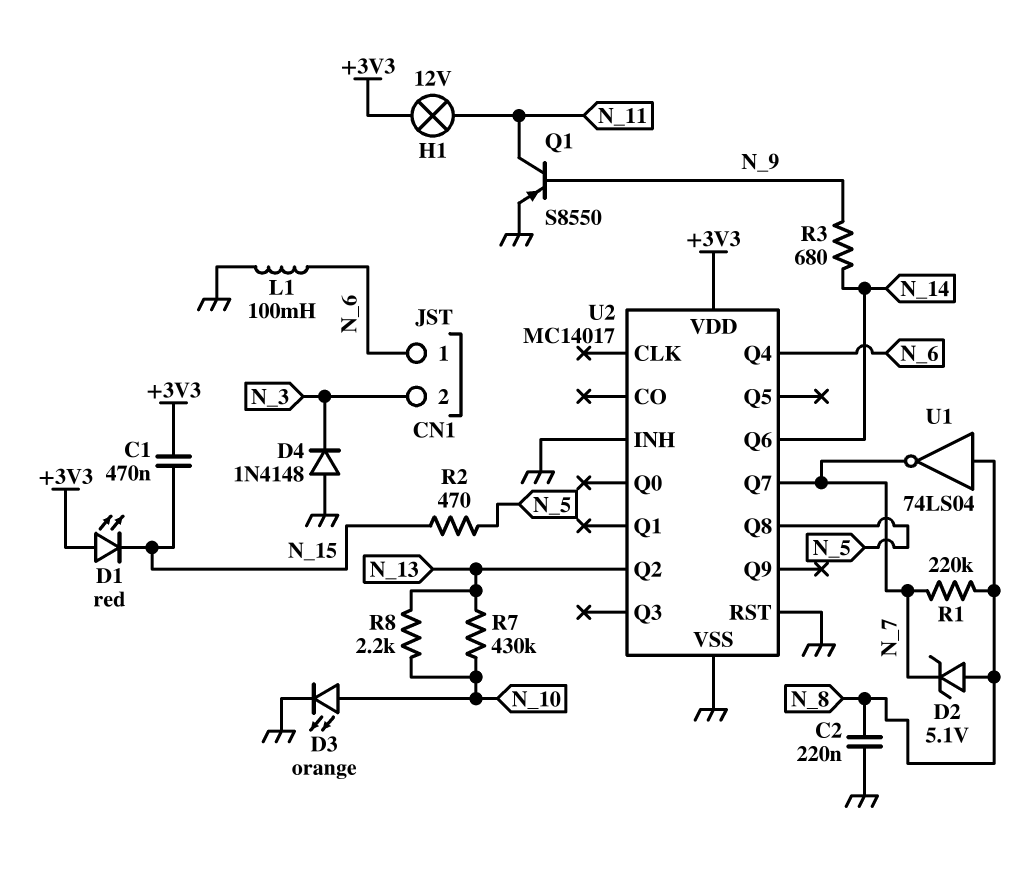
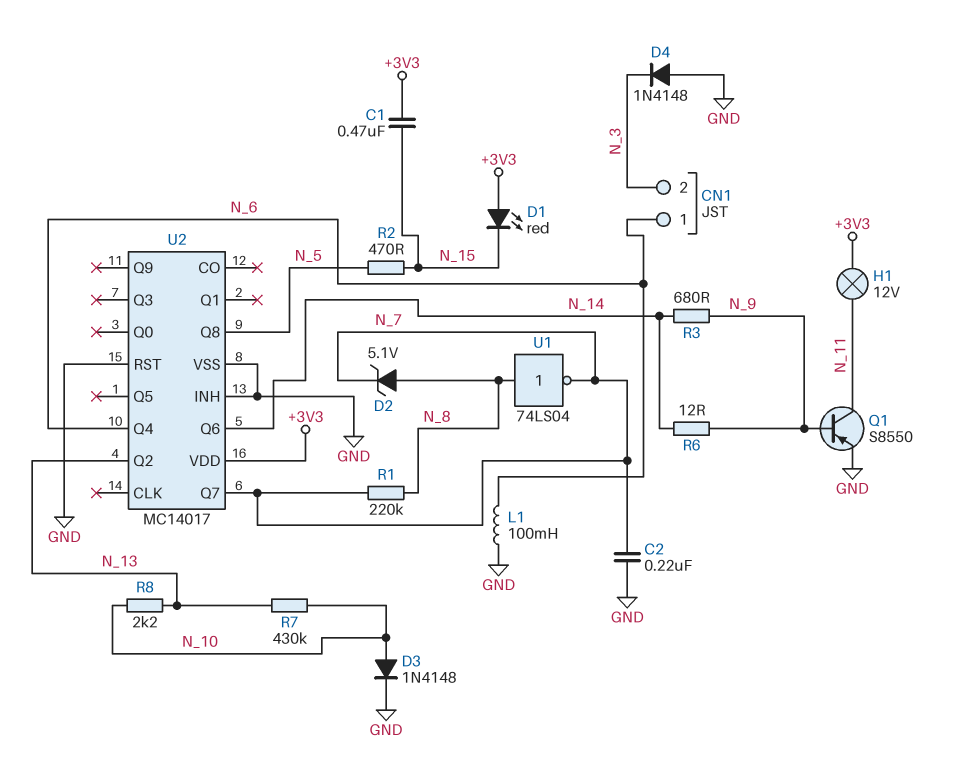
C2: 220nF (GND, N_8) -> 220nF (GND, N_7)
D3: LED orange (A N_10, K GND) -> diode 1N4148 (A N_10, K GND)
R6: none -> 12 (N_9, N_14)

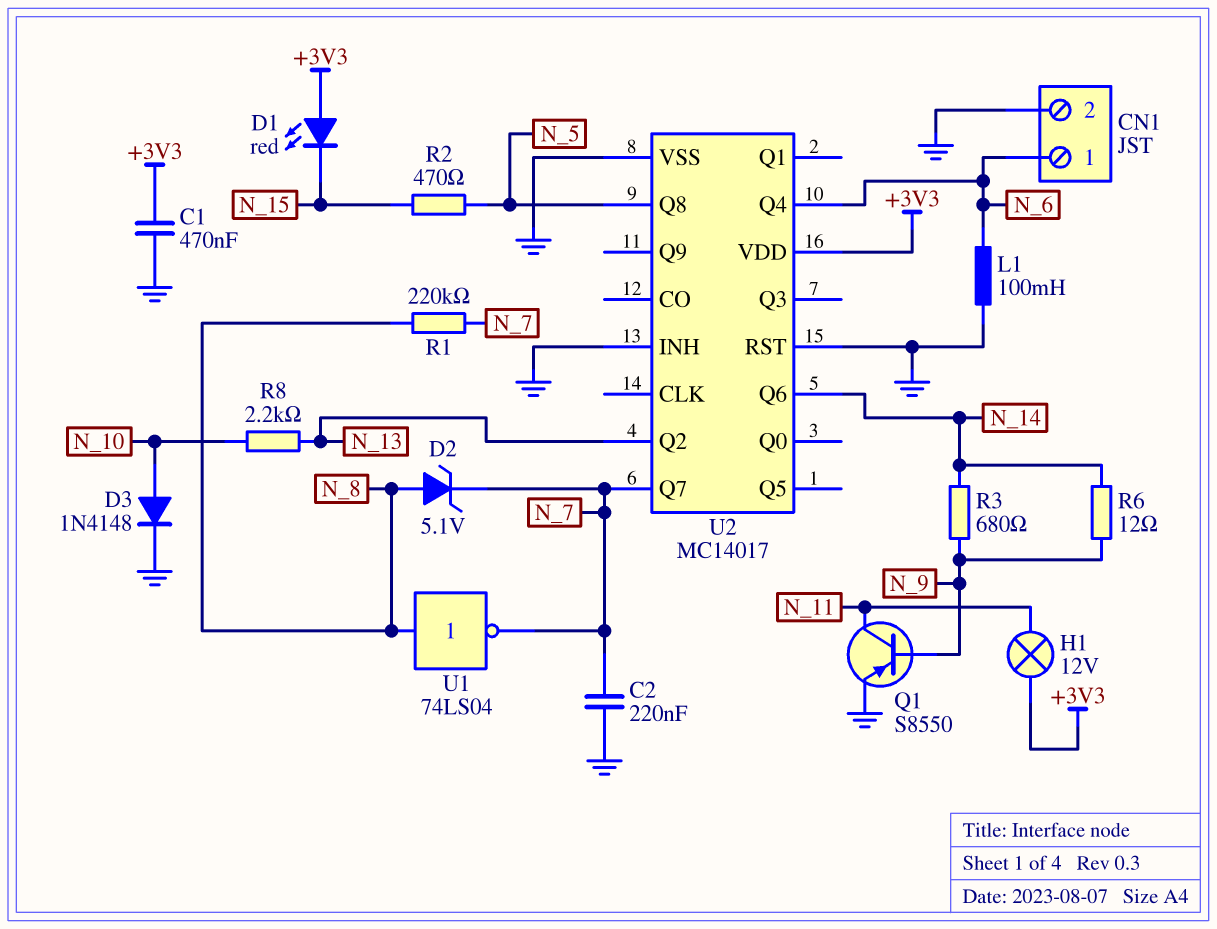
C1: 470nF (+3V3, N_15) -> 470nF (+3V3, GND)
CN1 pin 2: N_3 -> GND
D4: diode 1N4148 (A GND, K N_3) -> none
R7: 430k (N_10, N_13) -> none

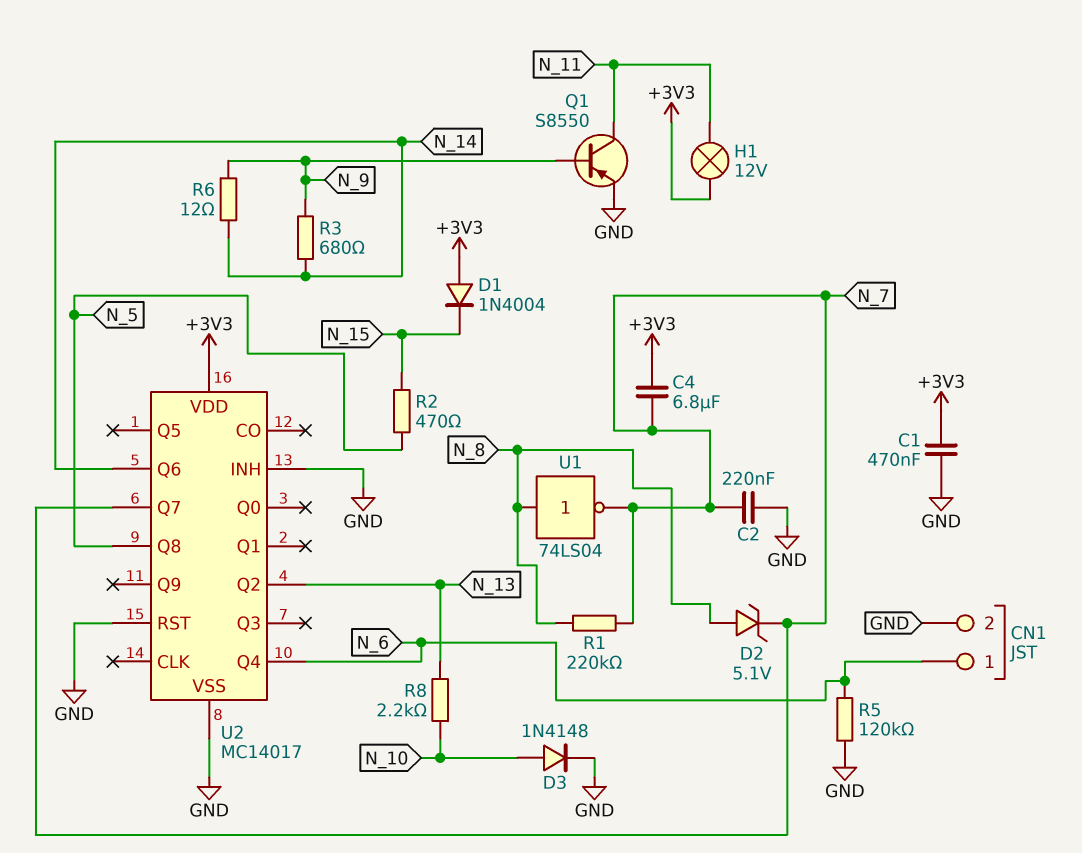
C4: none -> 6.8uF (+3V3, N_7)
D1: LED red (A +3V3, K N_15) -> diode 1N4004 (A +3V3, K N_15)
L1: 100mH (GND, N_6) -> none
R5: none -> 120k (GND, N_6)

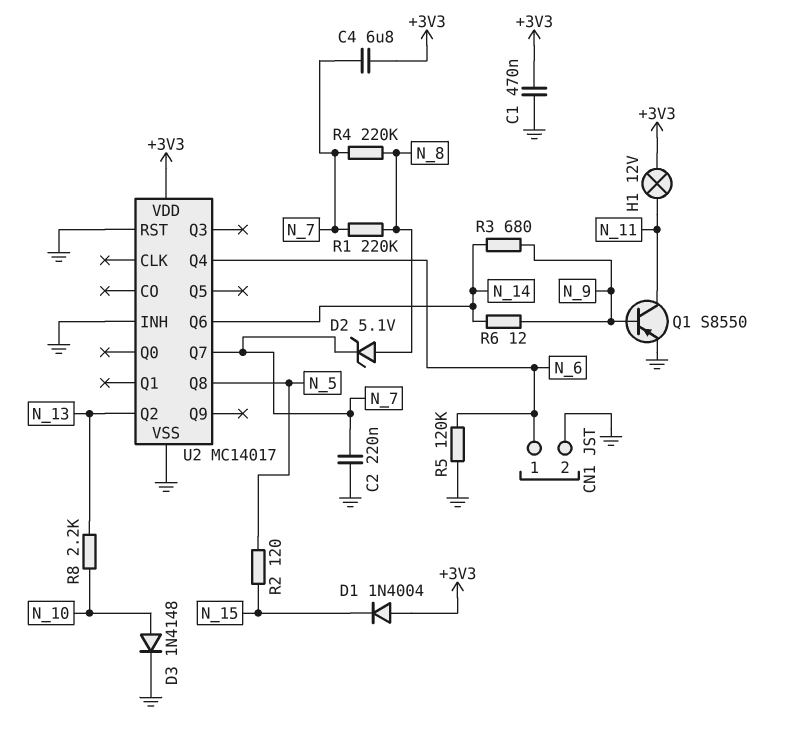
R2: 470 (N_5, N_15) -> 120 (N_5, N_15)
R4: none -> 220k (N_7, N_8)
U1: NOT 74LS04 (in N_8, out N_7) -> none

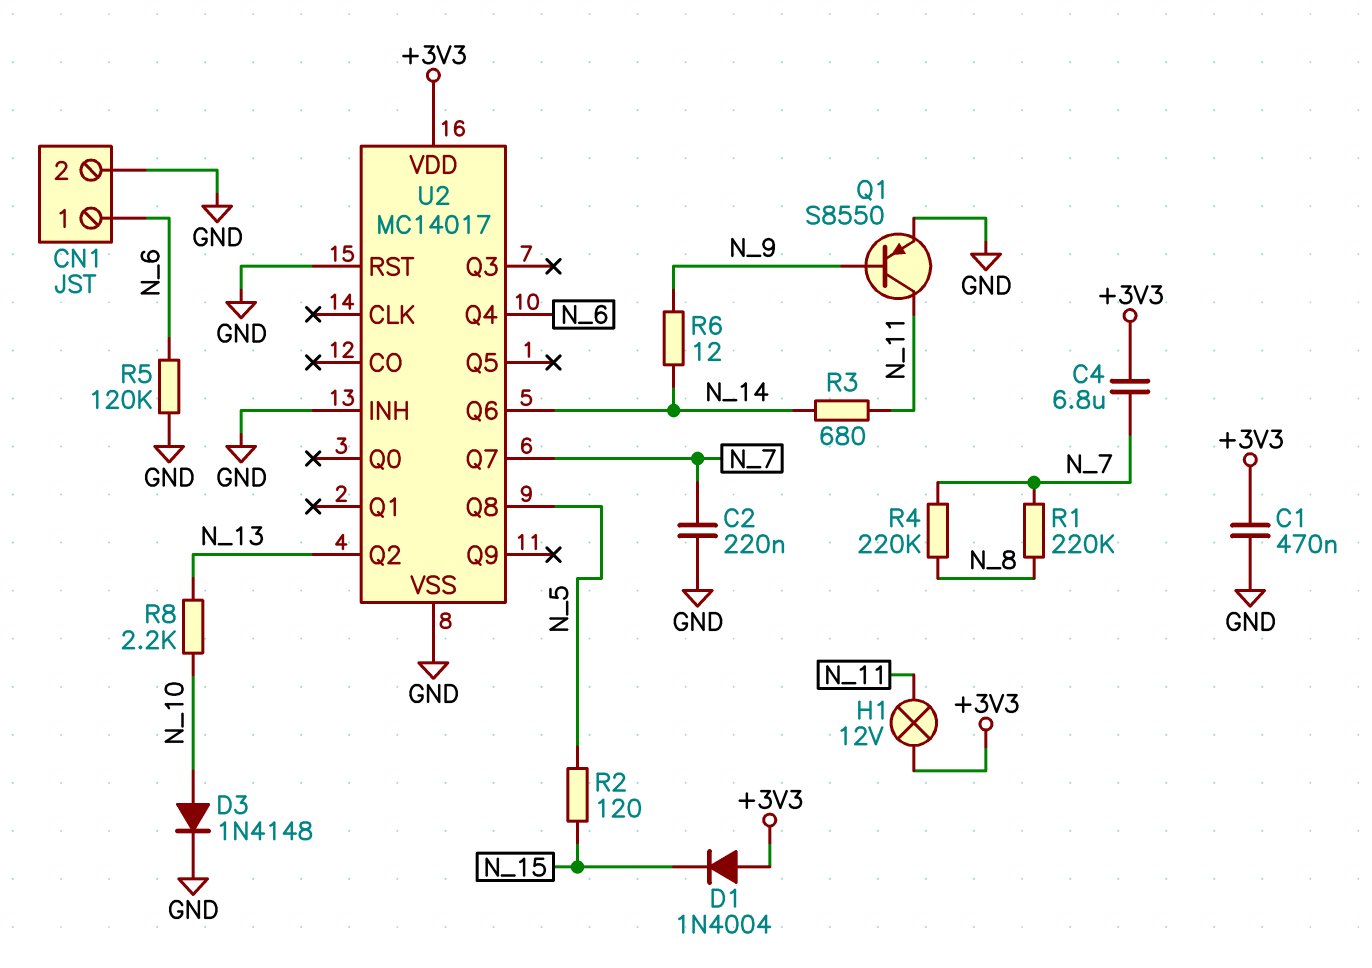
D2: zener 5.1V (A N_8, K N_7) -> none
R3: 680 (N_9, N_14) -> 680 (N_11, N_14)

